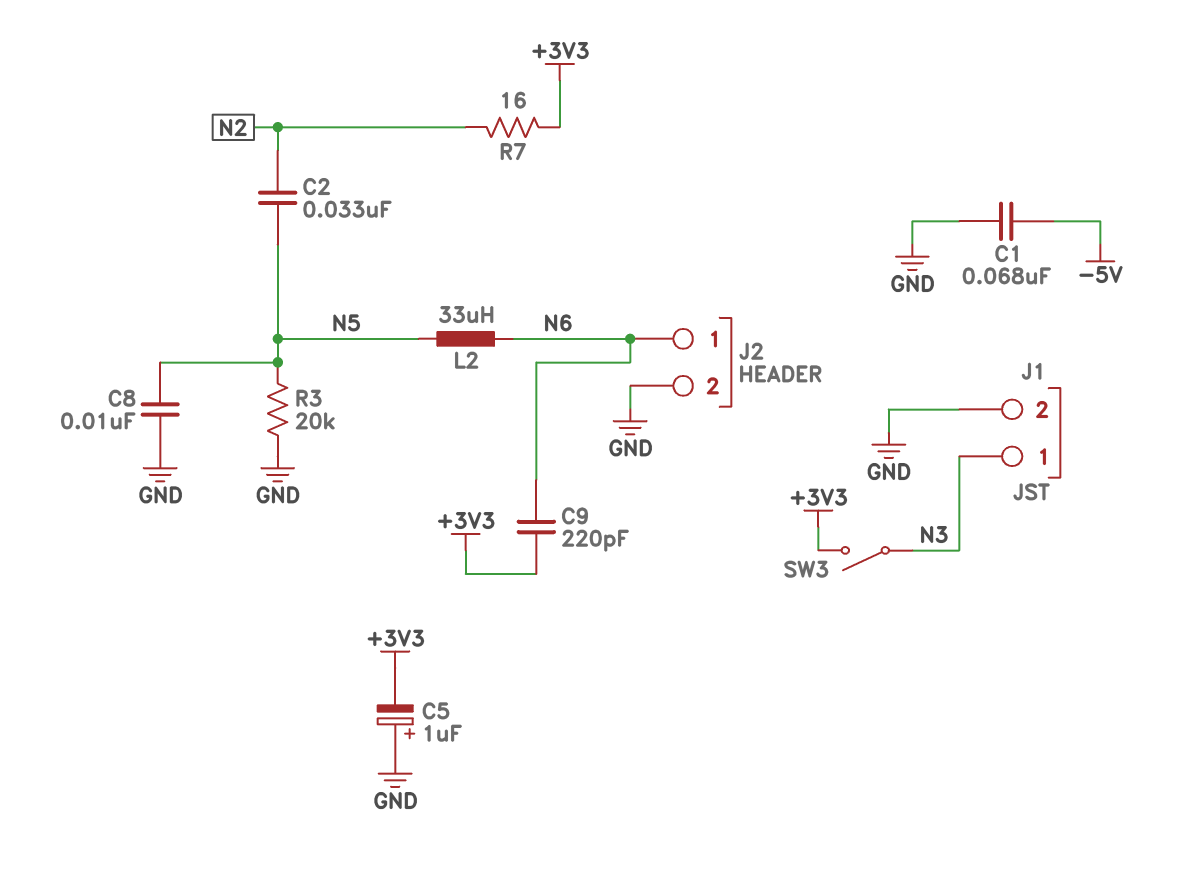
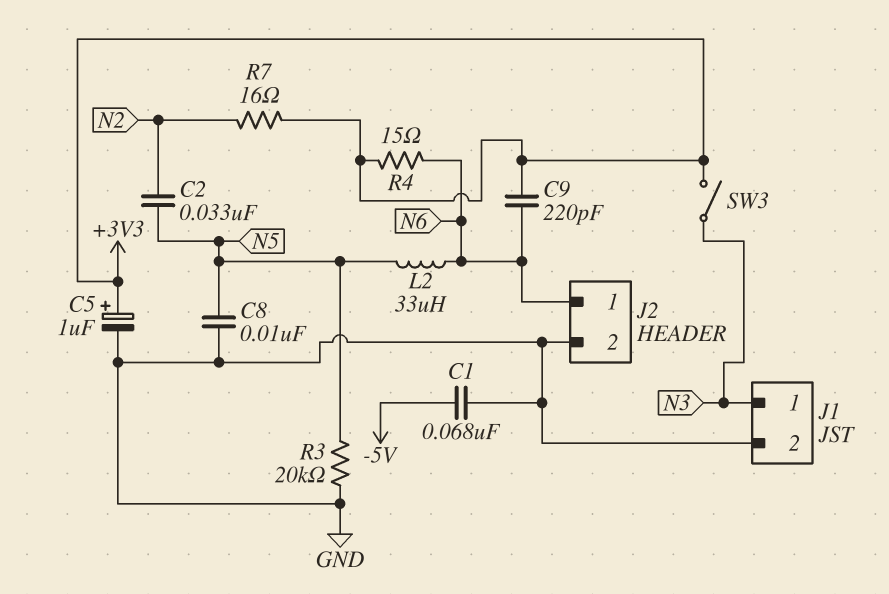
C5: 1uF (plus GND, minus +3V3) -> 1uF (plus +3V3, minus GND)
R4: none -> 15 (+3V3, N6)

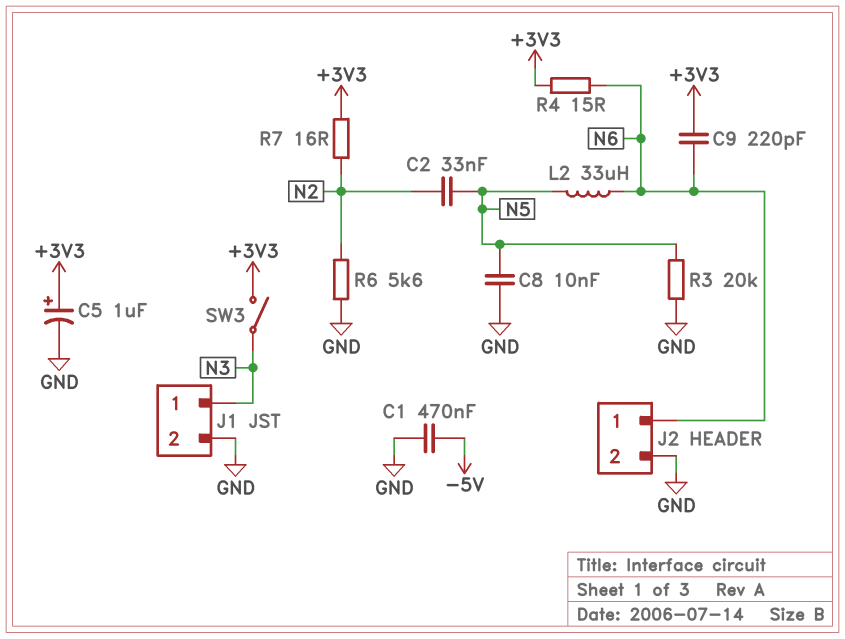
C1: 68nF (-5V, GND) -> 470nF (-5V, GND)
R6: none -> 5.6k (GND, N2)

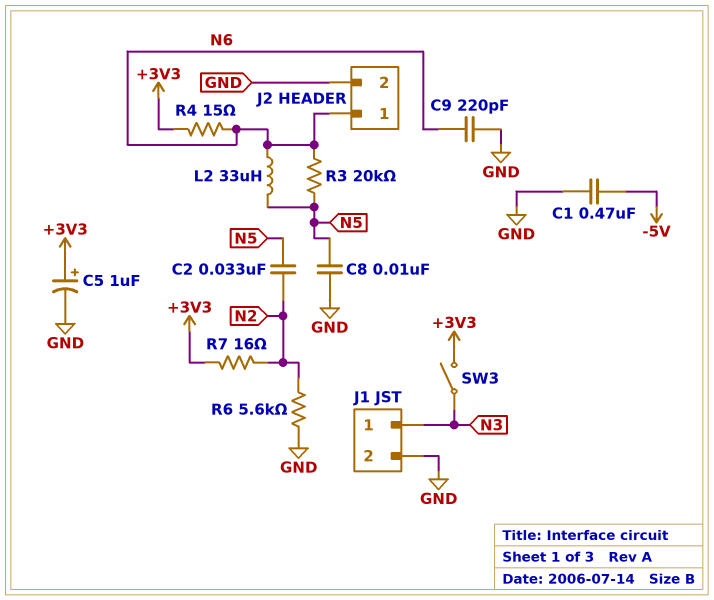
C9: 220pF (+3V3, N6) -> 220pF (GND, N6)
R3: 20k (GND, N5) -> 20k (N5, N6)

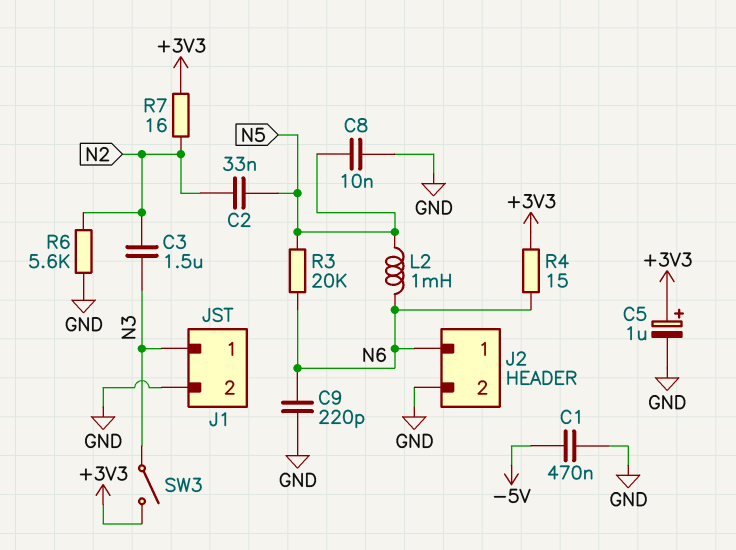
C3: none -> 1.5uF (N2, N3)
L2: 33uH (N5, N6) -> 1mH (N5, N6)

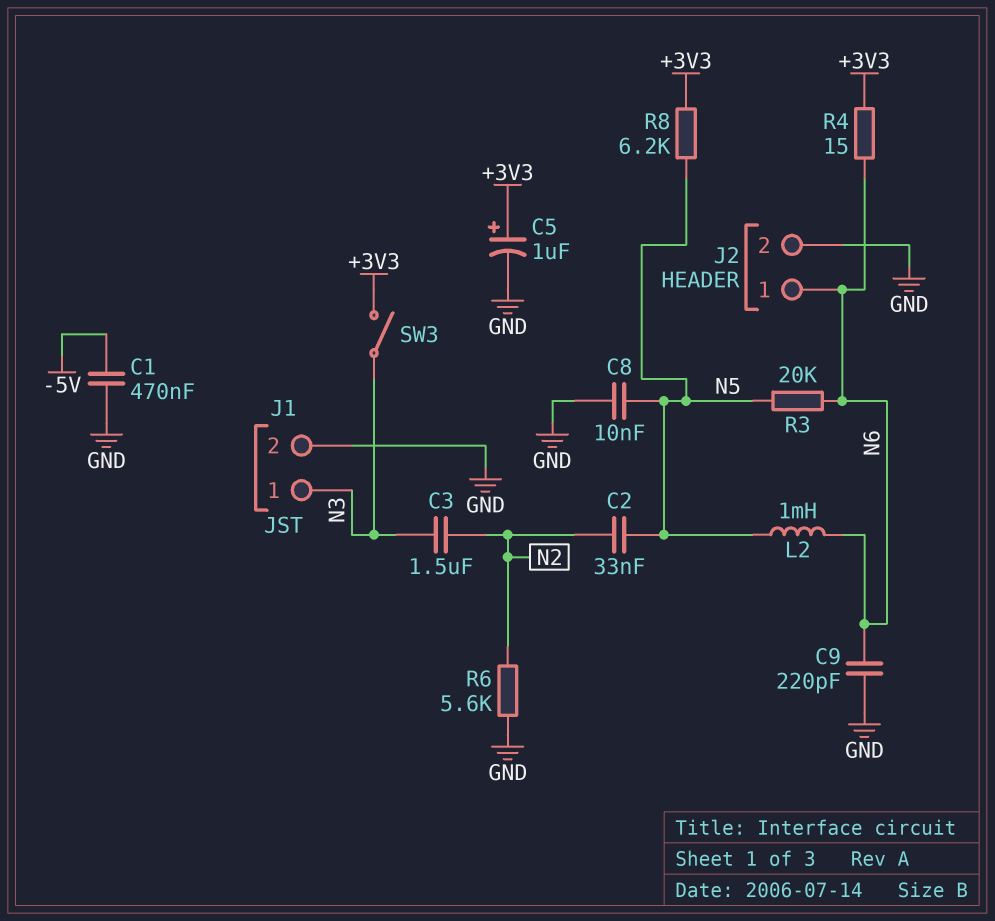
R7: 16 (+3V3, N2) -> none
R8: none -> 6.2k (+3V3, N5)

